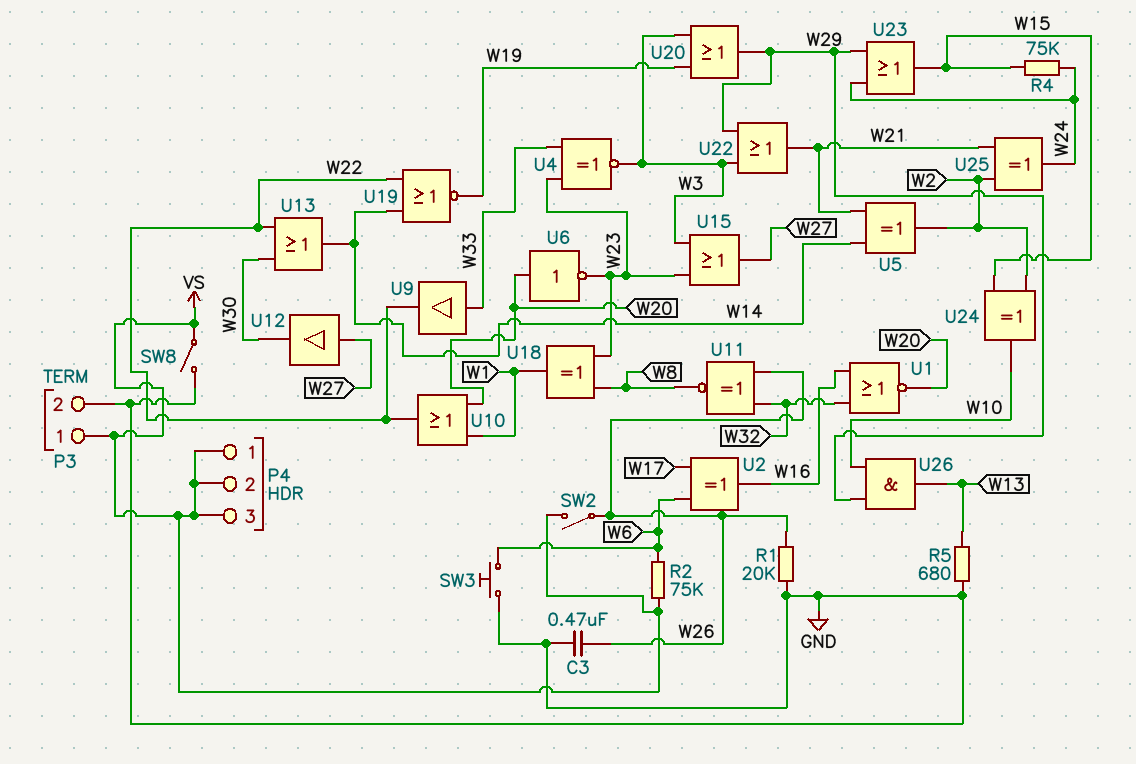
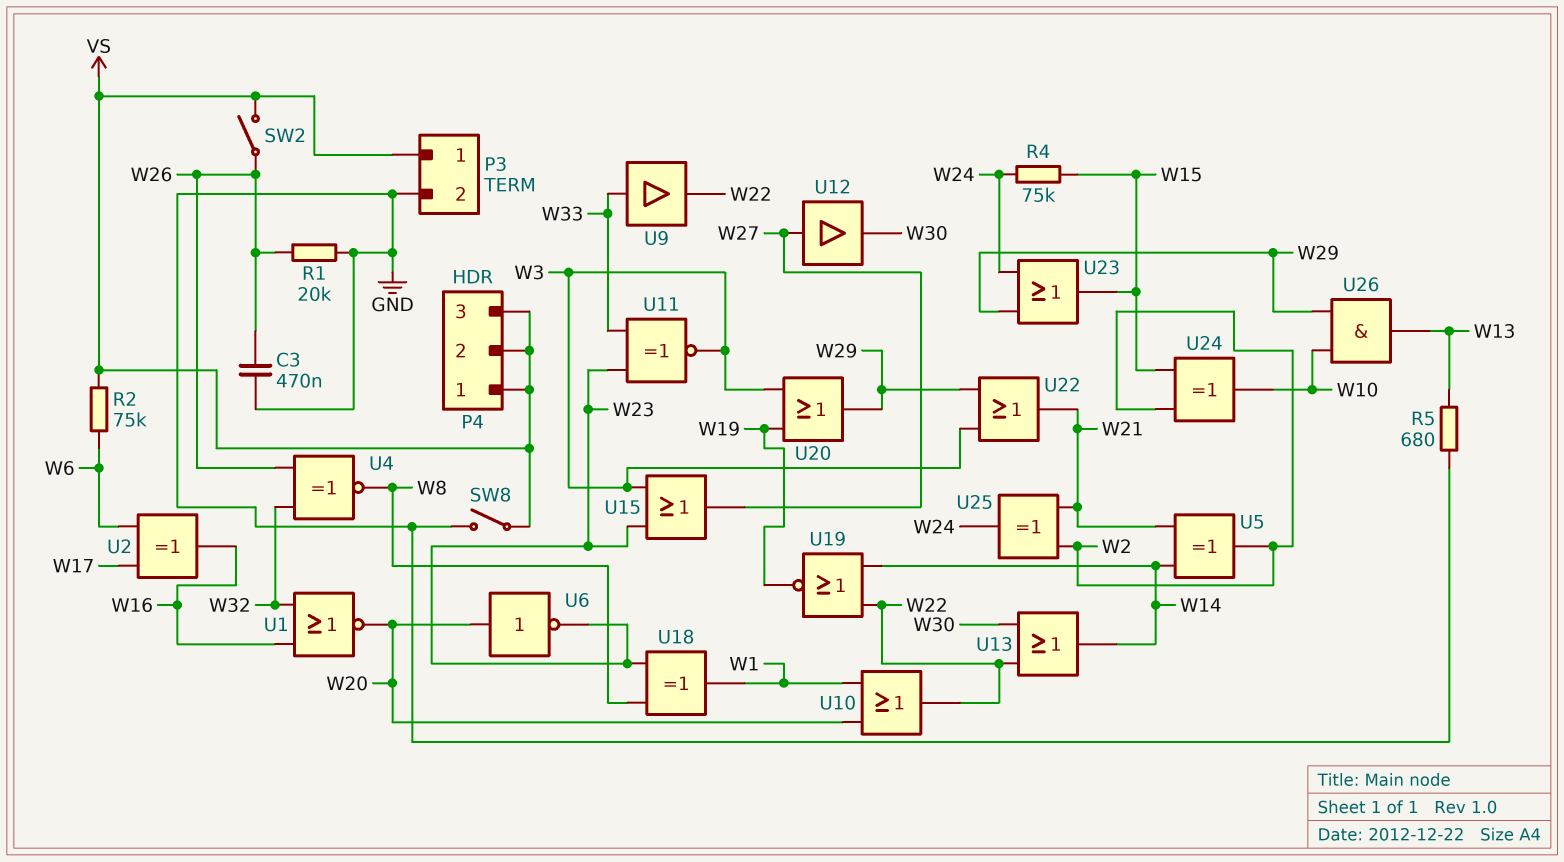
SW3: button (GND, W6) -> none
U4: XNOR (in W23, in W33, out W3) -> XNOR (in W26, in W32, out W8)
U11: XNOR (in W26, in W32, out W8) -> XNOR (in W23, in W33, out W3)

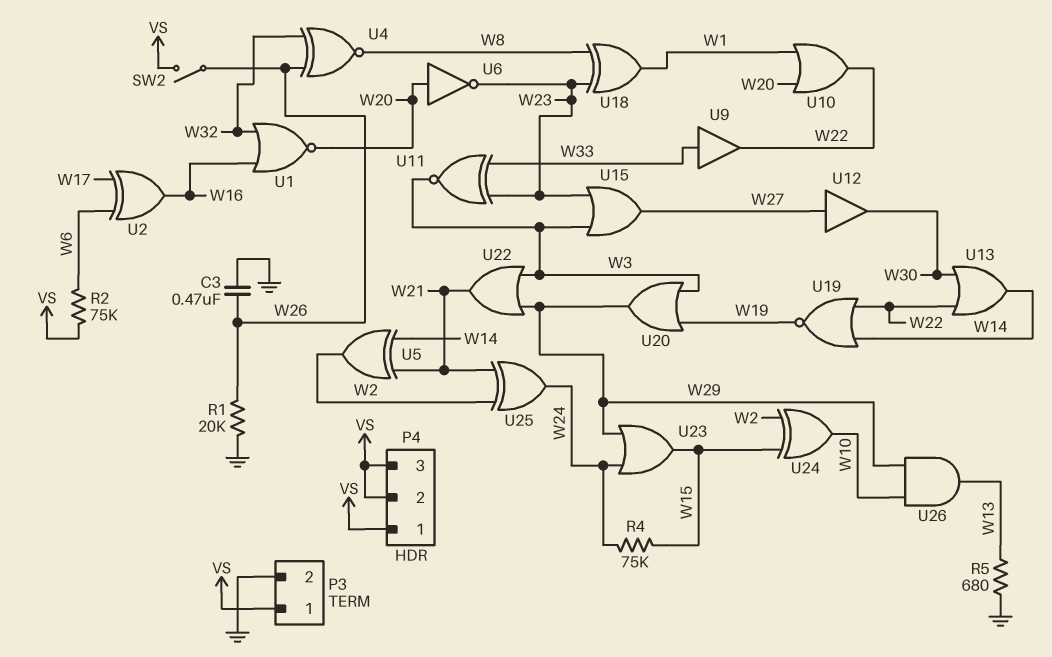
SW8: switch (GND, VS) -> none

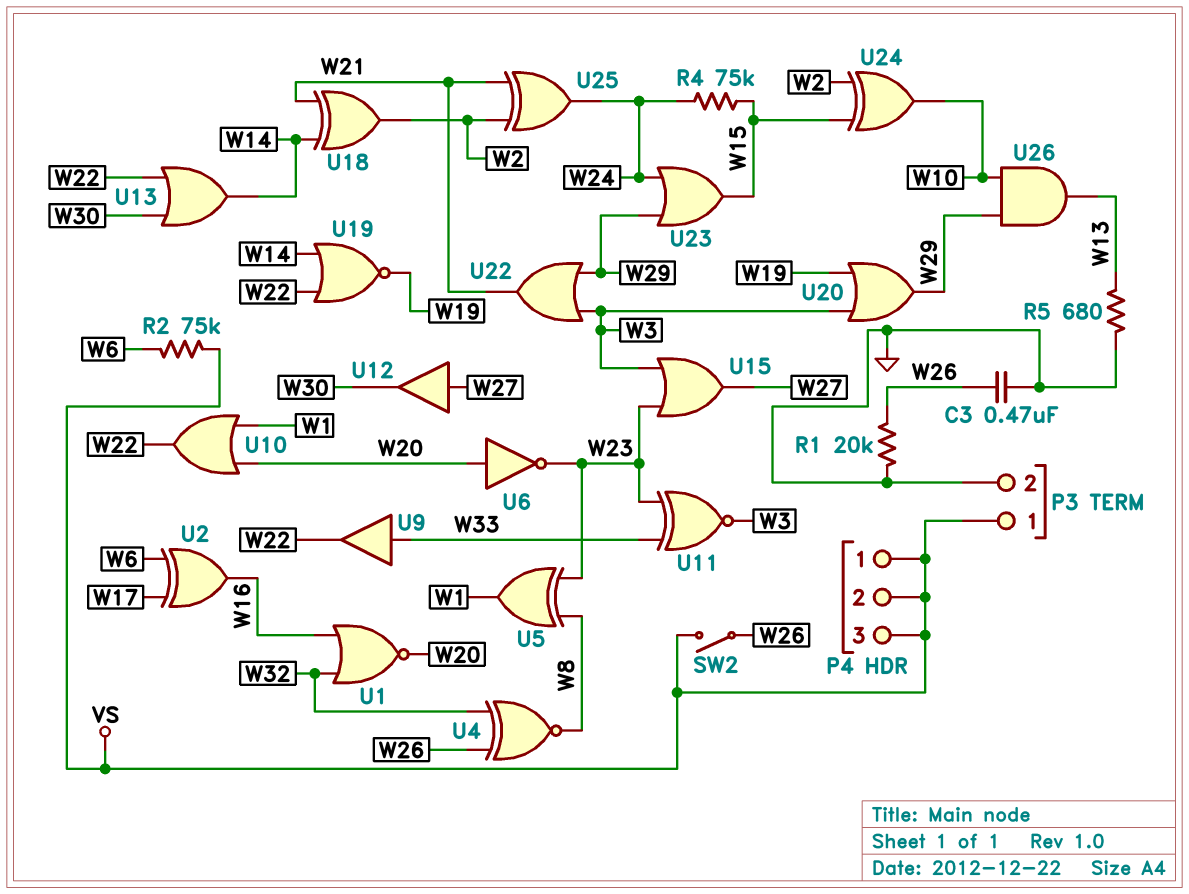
U5: XOR (in W14, in W21, out W2) -> XOR (in W8, in W23, out W1)
U18: XOR (in W8, in W23, out W1) -> XOR (in W14, in W21, out W2)

